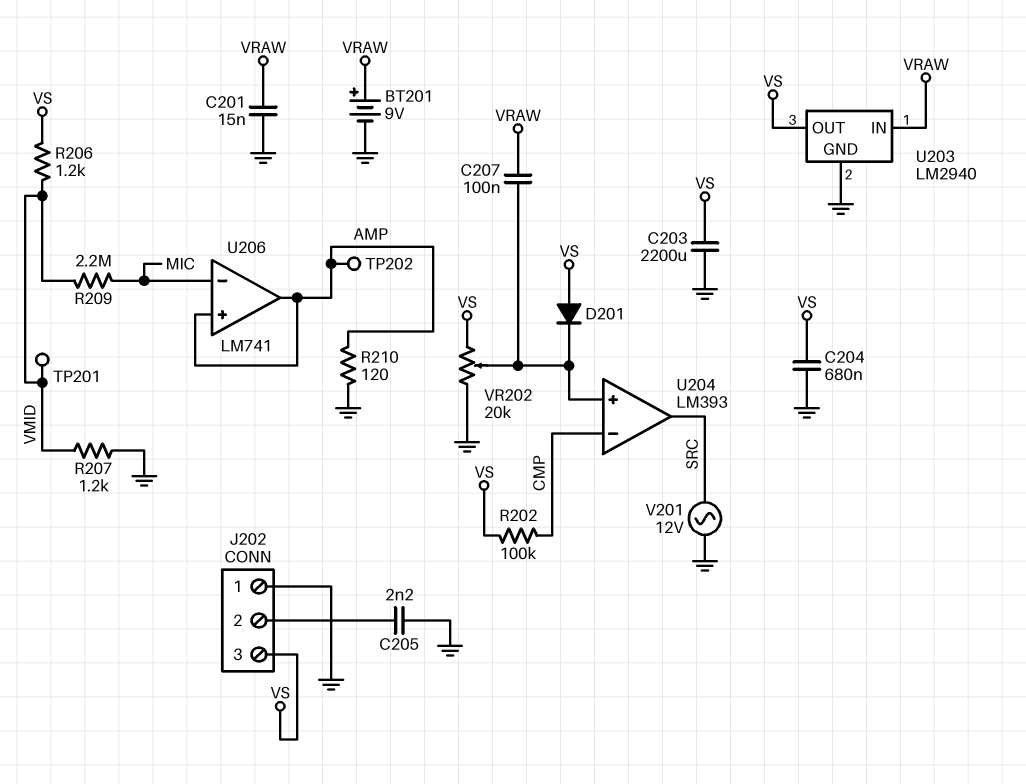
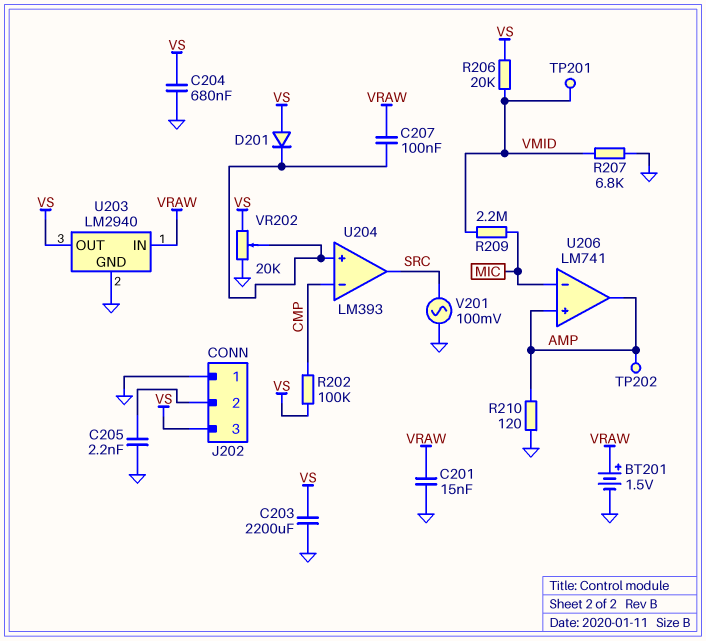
BT201: 9V (plus VRAW, minus GND) -> 1.5V (plus VRAW, minus GND)
R206: 1.2k (VMID, VS) -> 20k (VMID, VS)
R207: 1.2k (GND, VMID) -> 6.8k (GND, VMID)
V201: AC 12V (GND, SRC) -> AC 100mV (GND, SRC)

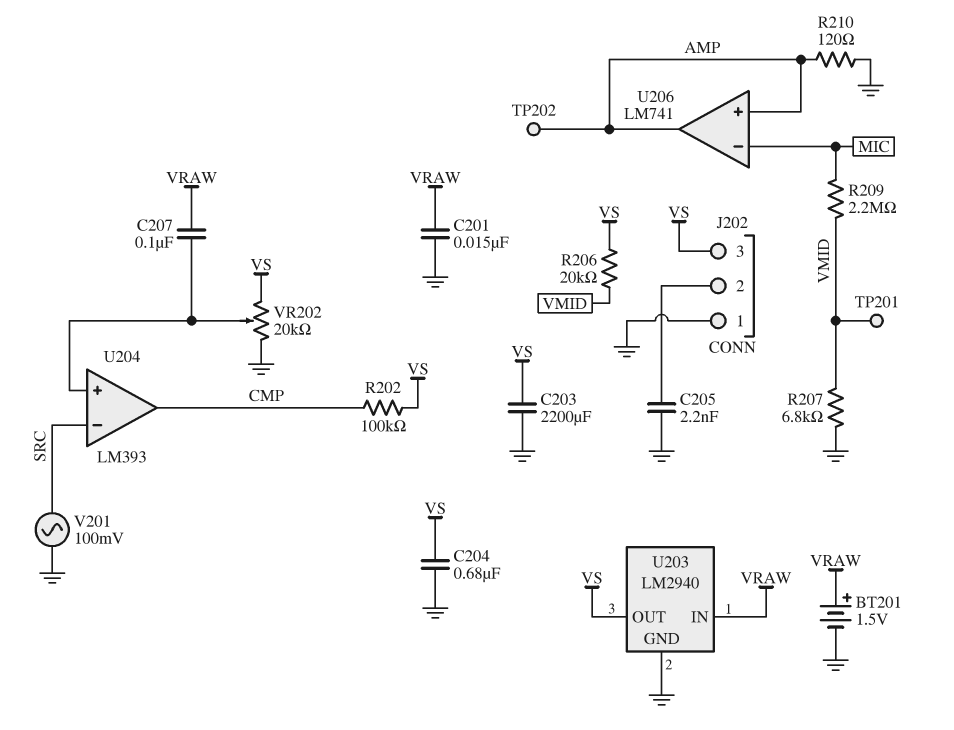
D201: diode (A VS, K U204/in+) -> none
U204 pin in-: CMP -> SRC
U204 pin out: SRC -> CMP

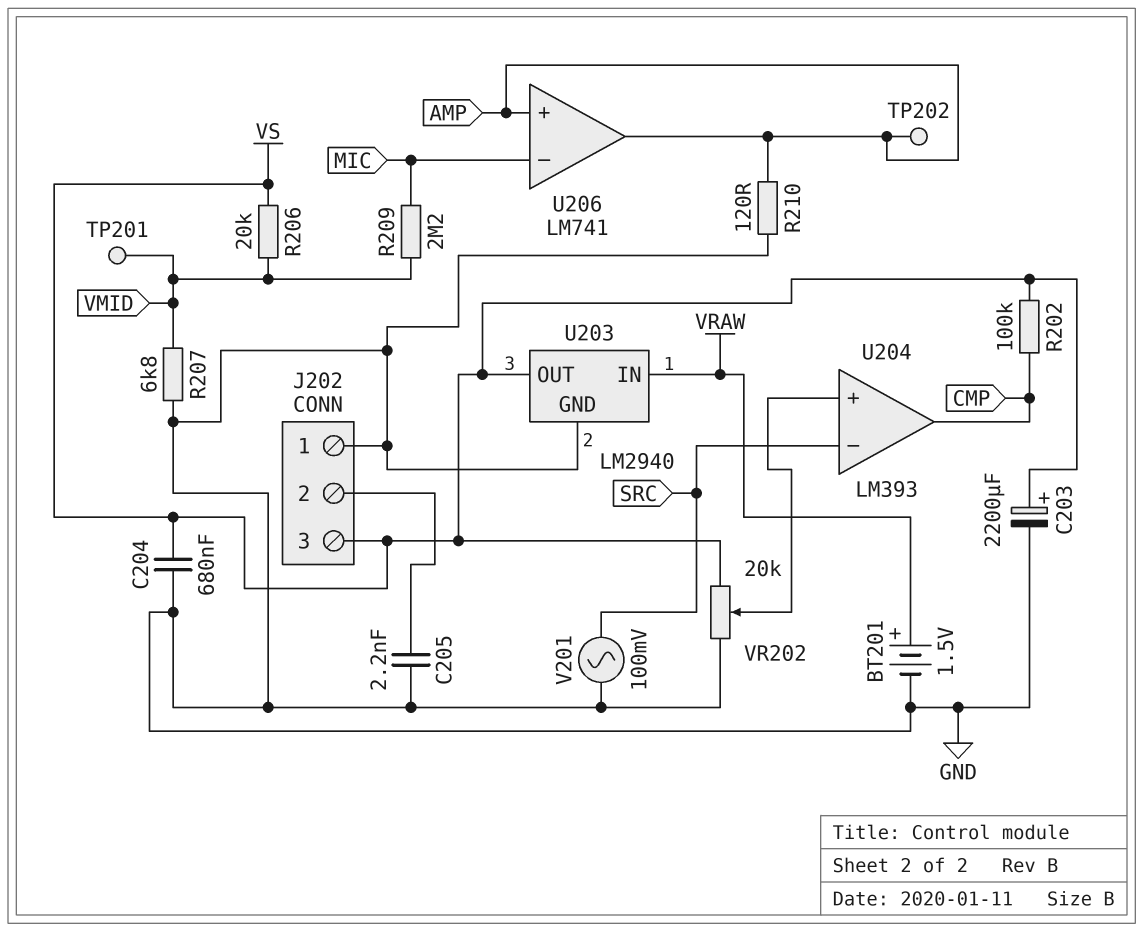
C201: 15nF (GND, VRAW) -> none
C203: 2200uF (GND, VS) -> 2200uF (plus VS, minus GND)
C207: 100nF (U204/in+, VRAW) -> none

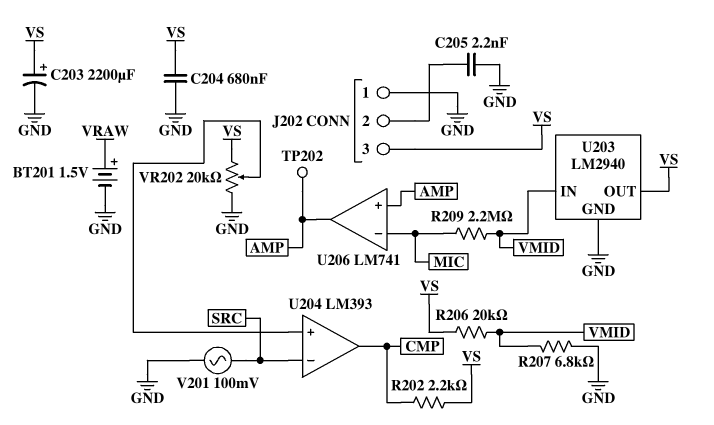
R202: 100k (CMP, VS) -> 2.2k (CMP, VS)
R210: 120 (AMP, GND) -> none
TP201: test point (VMID) -> none
U203 pin IN: VRAW -> VMID

